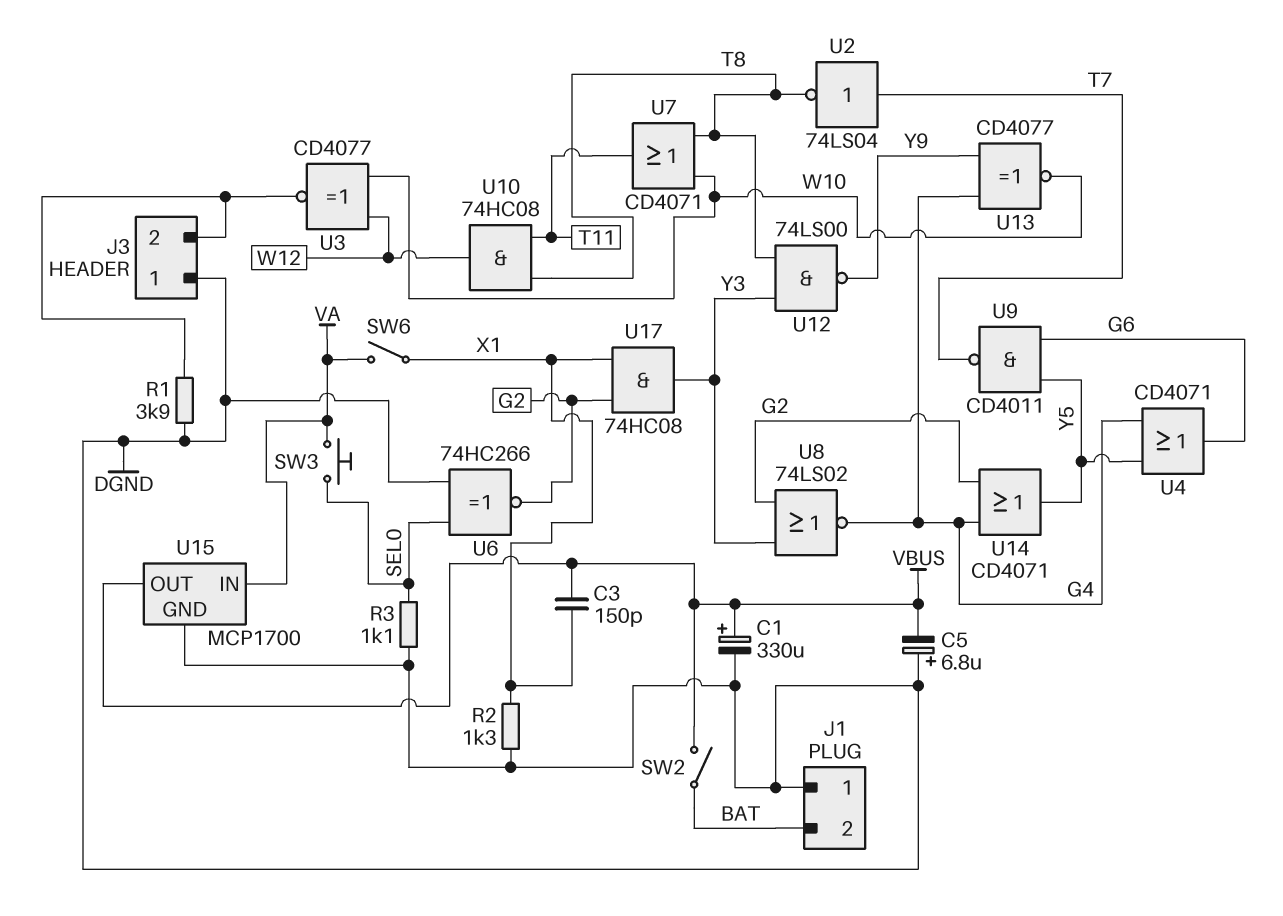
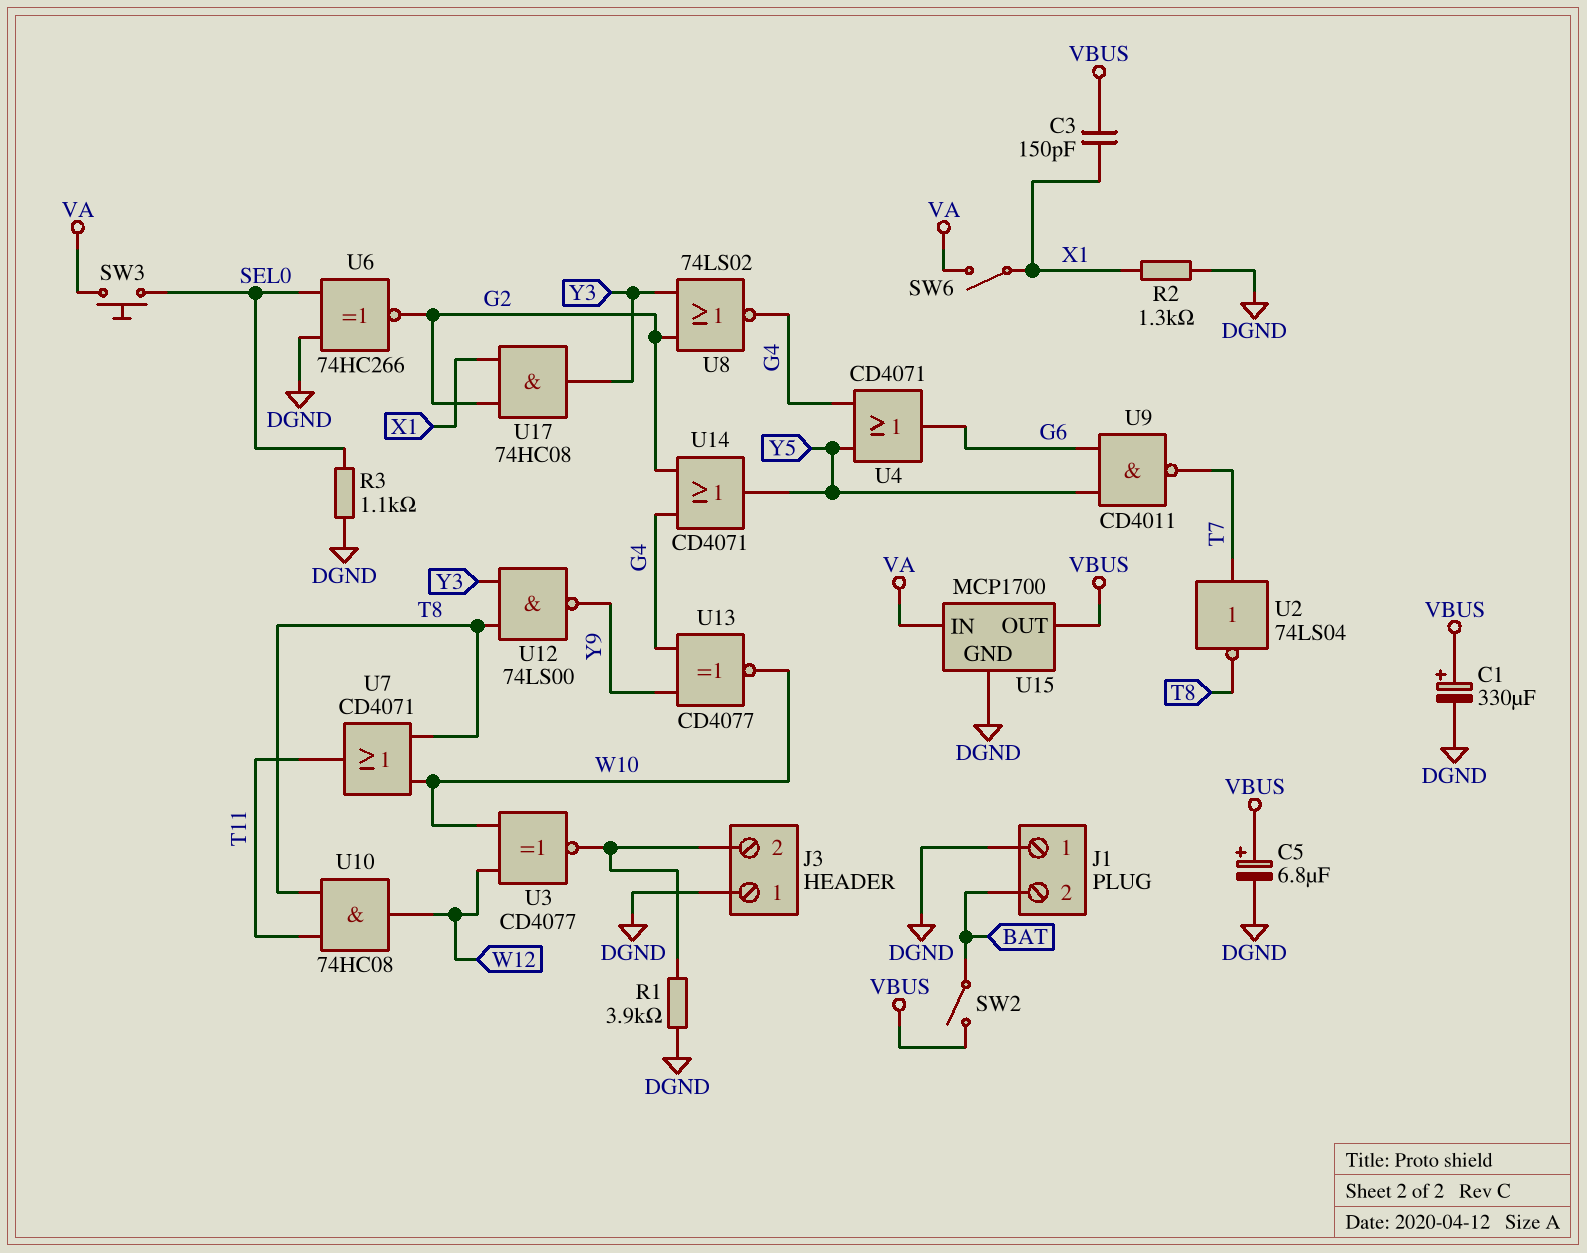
C5: 6.8uF (plus DGND, minus VBUS) -> 6.8uF (plus VBUS, minus DGND)

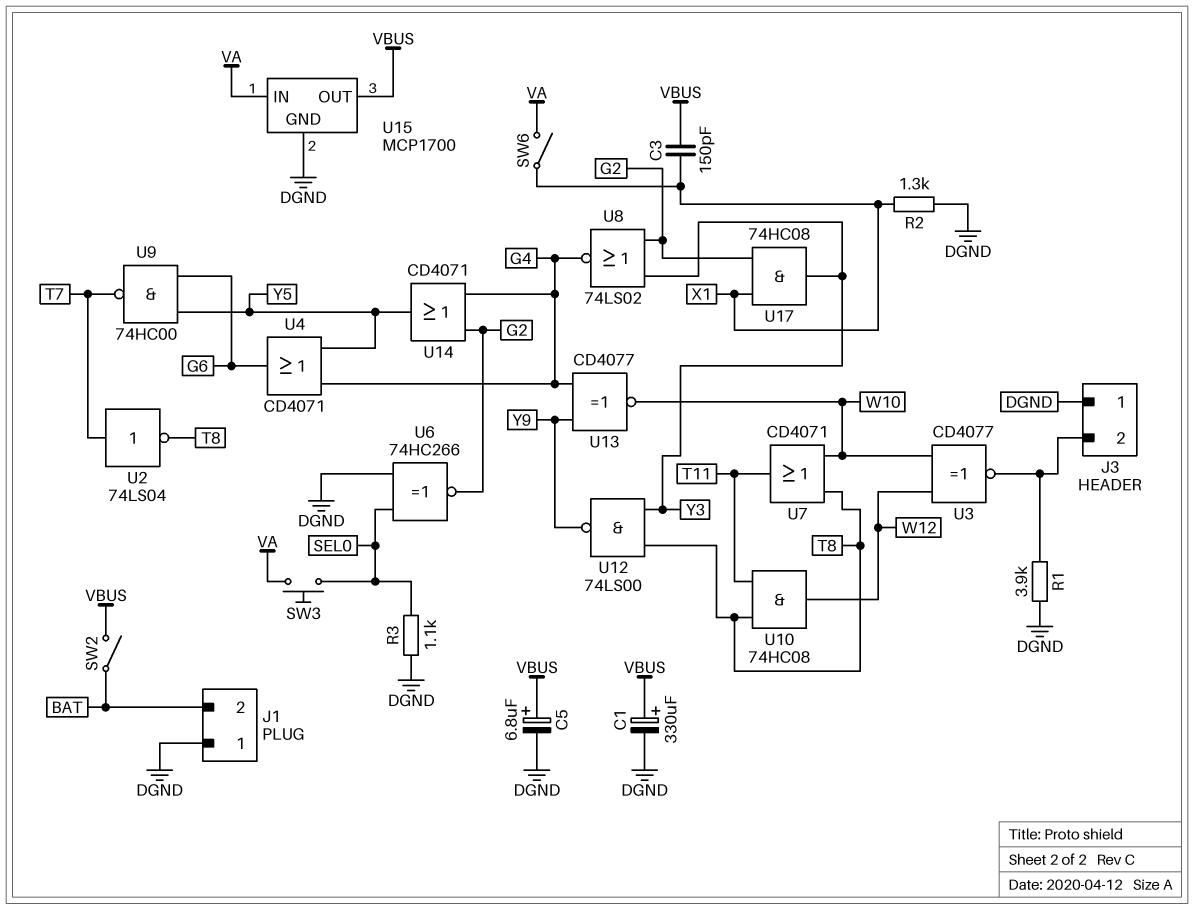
U9: NAND CD4011 (in G6, in Y5, out T7) -> NAND 74HC00 (in G6, in Y5, out T7)

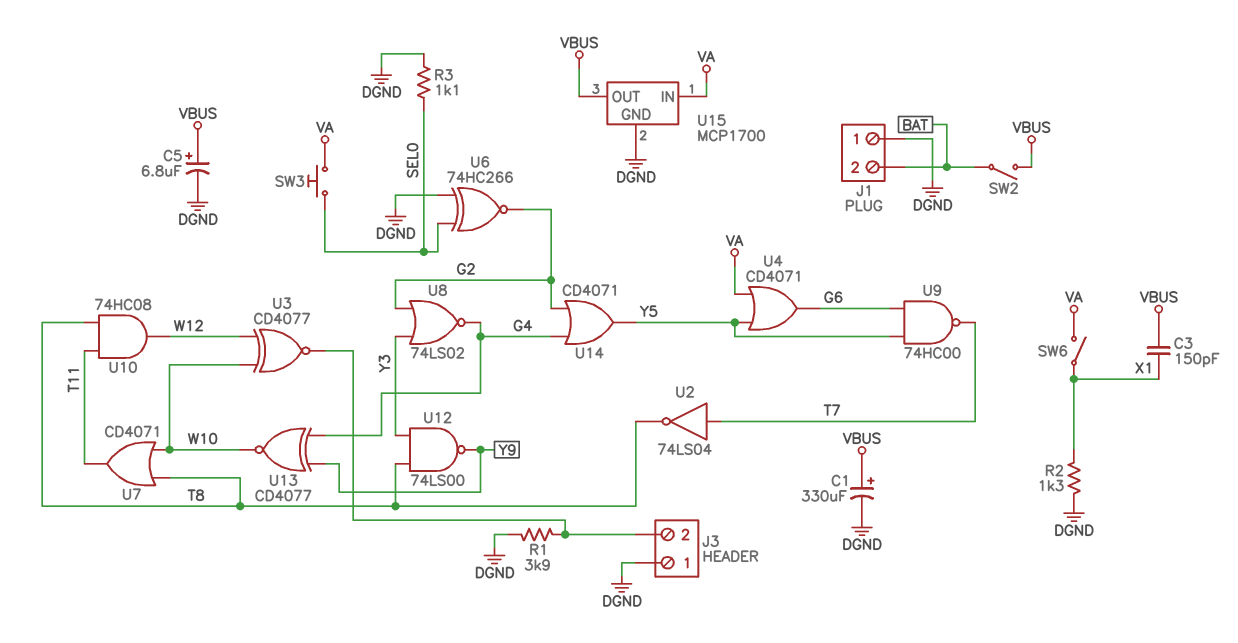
U4: OR CD4071 (in G4, in Y5, out G6) -> OR CD4071 (in VA, in Y5, out G6)
U17: AND 74HC08 (in G2, in X1, out Y3) -> none

